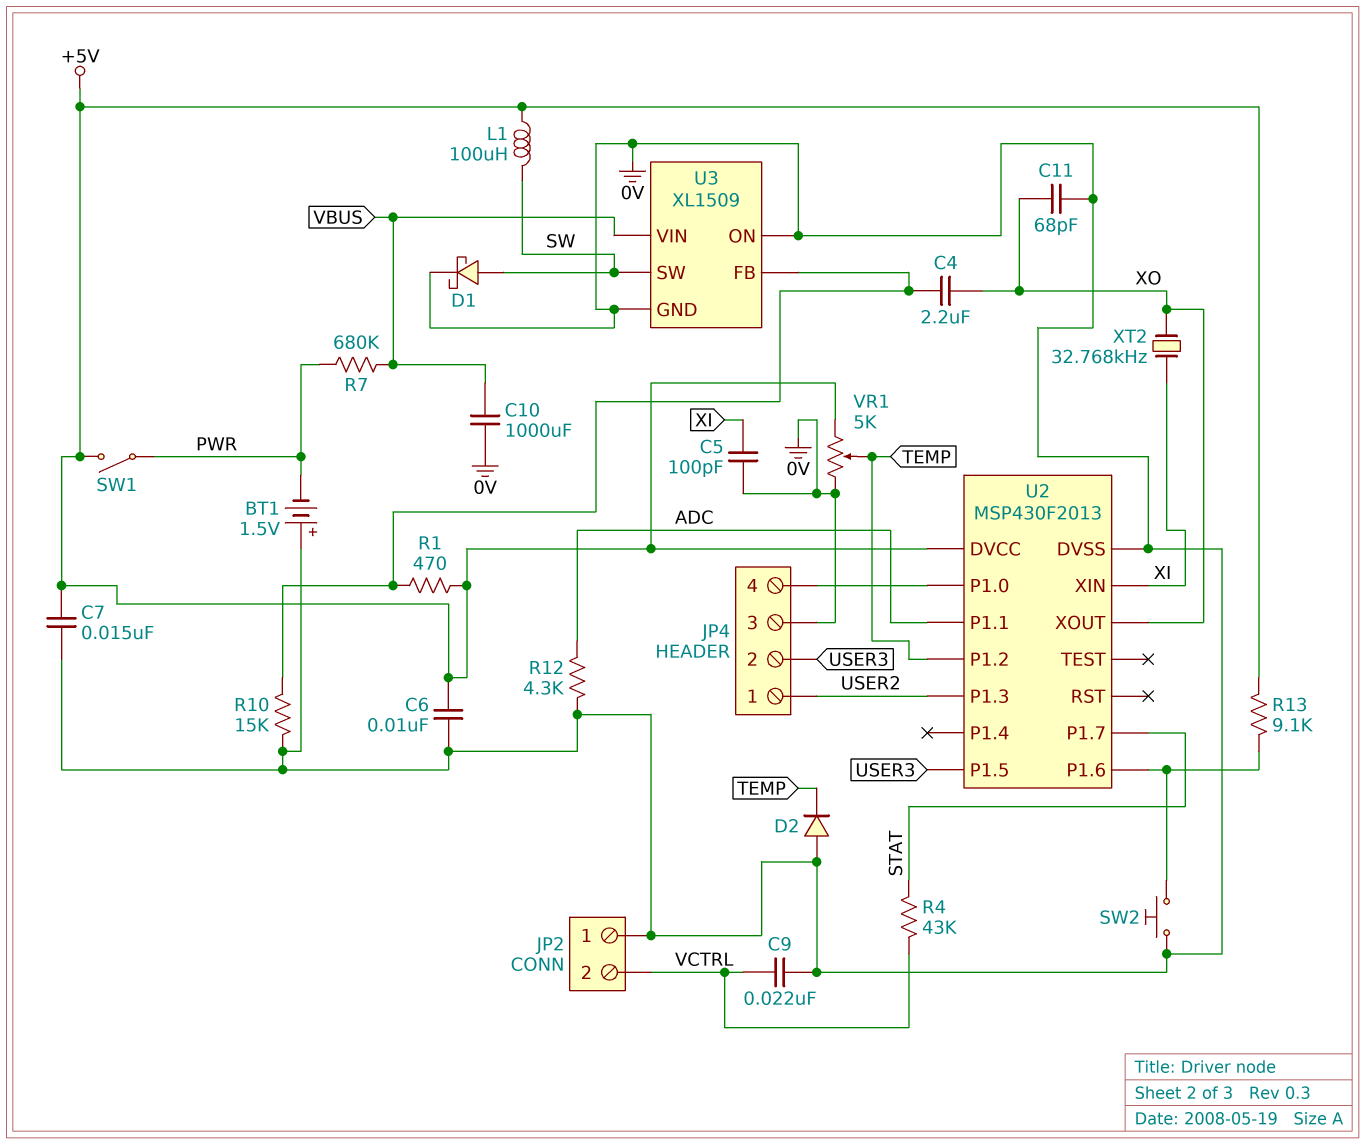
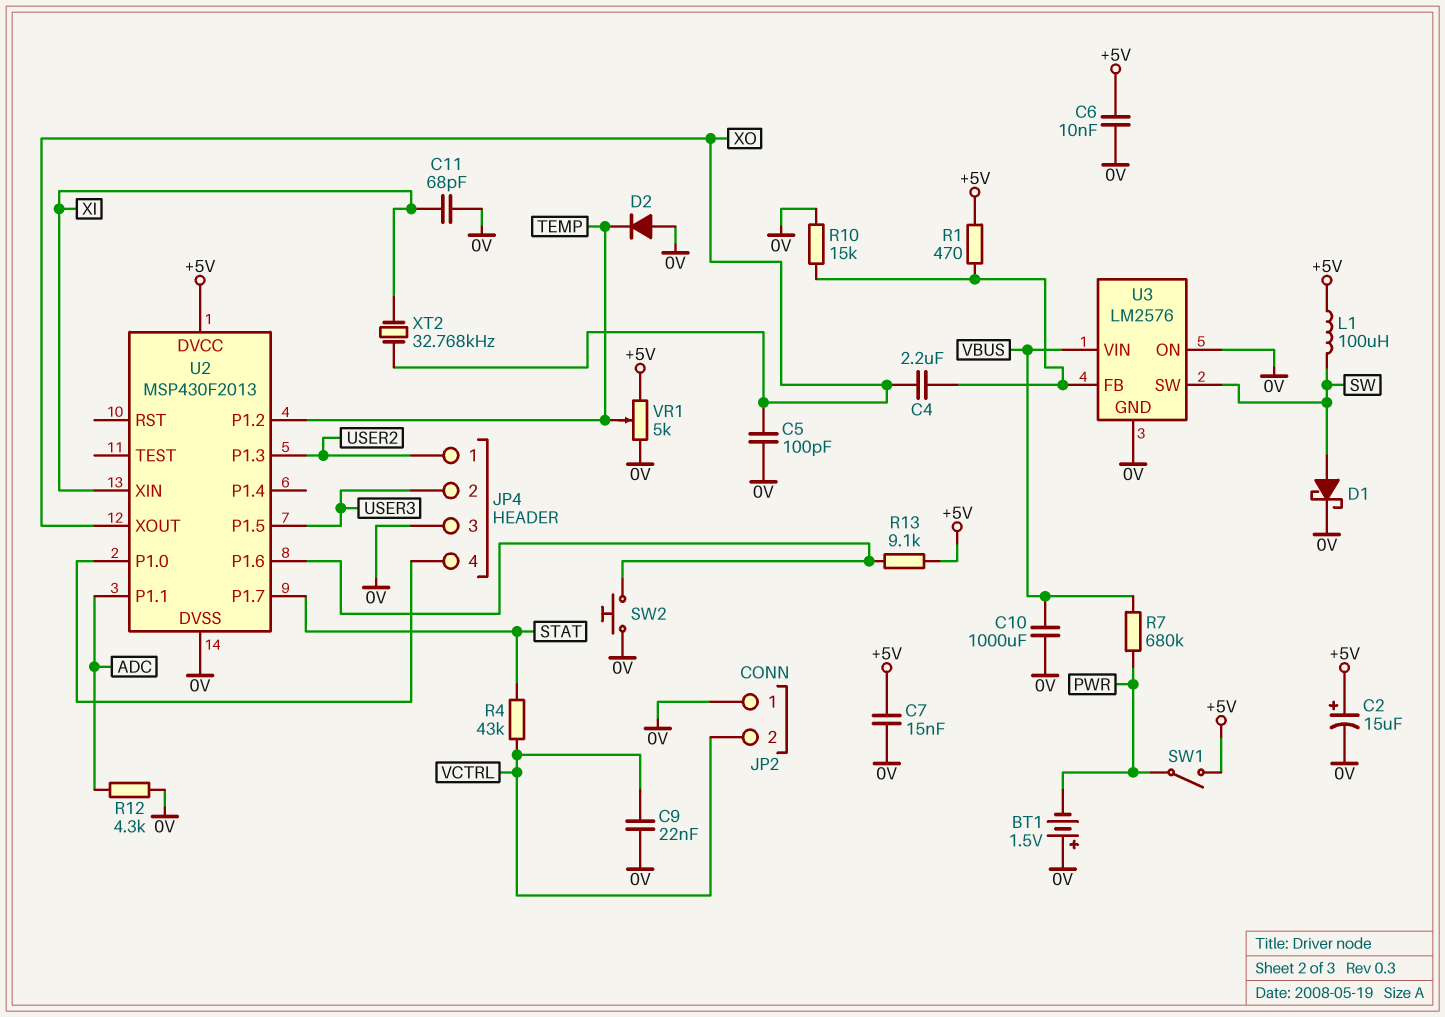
C2: none -> 15uF (plus +5V, minus 0V)
C5: 100pF (0V, XI) -> 100pF (0V, XO)
C11: 68pF (0V, XO) -> 68pF (0V, XI)
U3: XL1509 -> LM2576

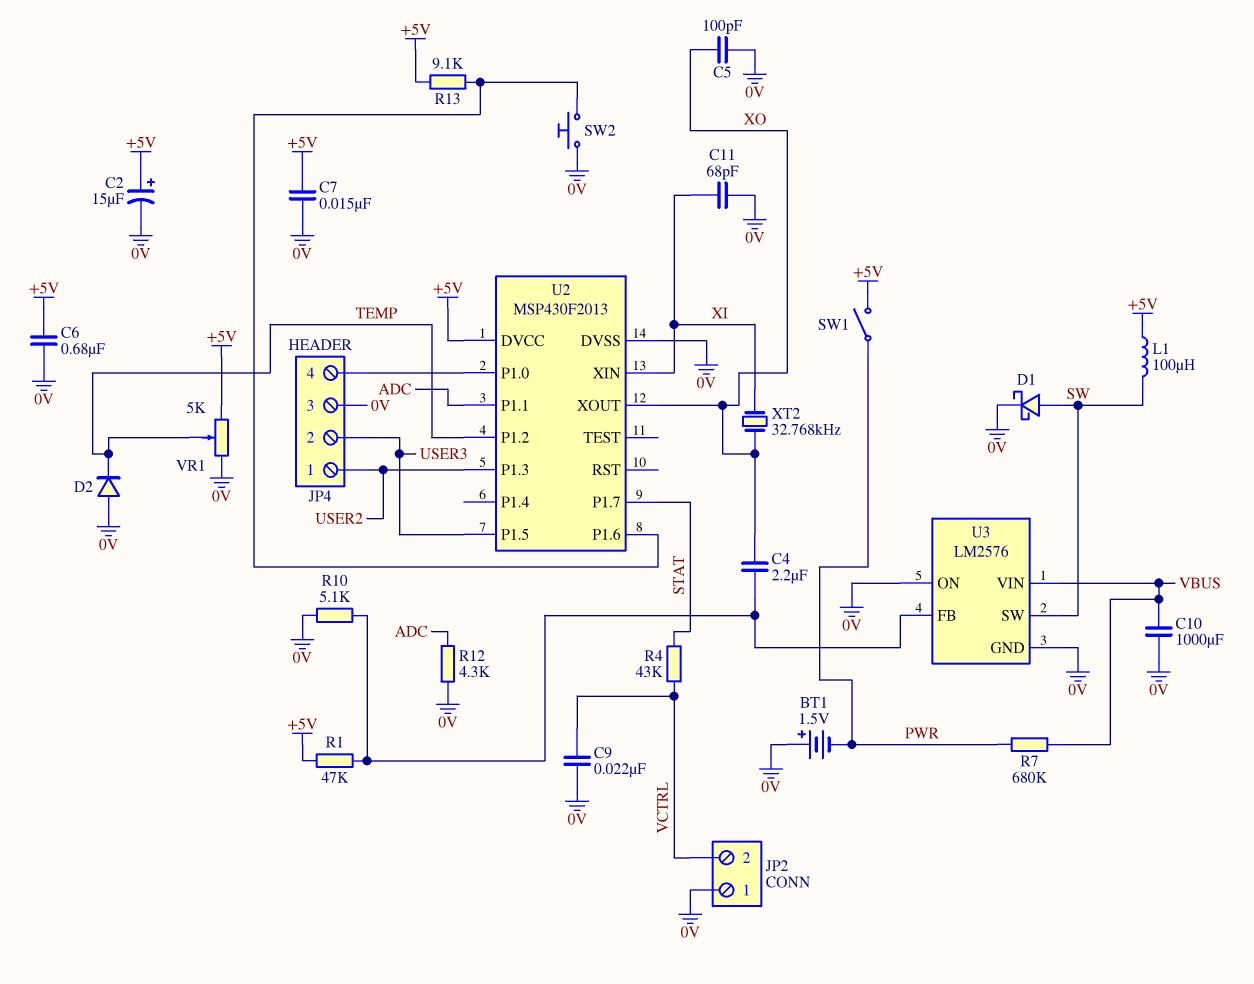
C6: 10nF (+5V, 0V) -> 680nF (+5V, 0V)
R1: 470 (+5V, U3/FB) -> 47k (+5V, U3/FB)
R10: 15k (0V, U3/FB) -> 5.1k (0V, U3/FB)

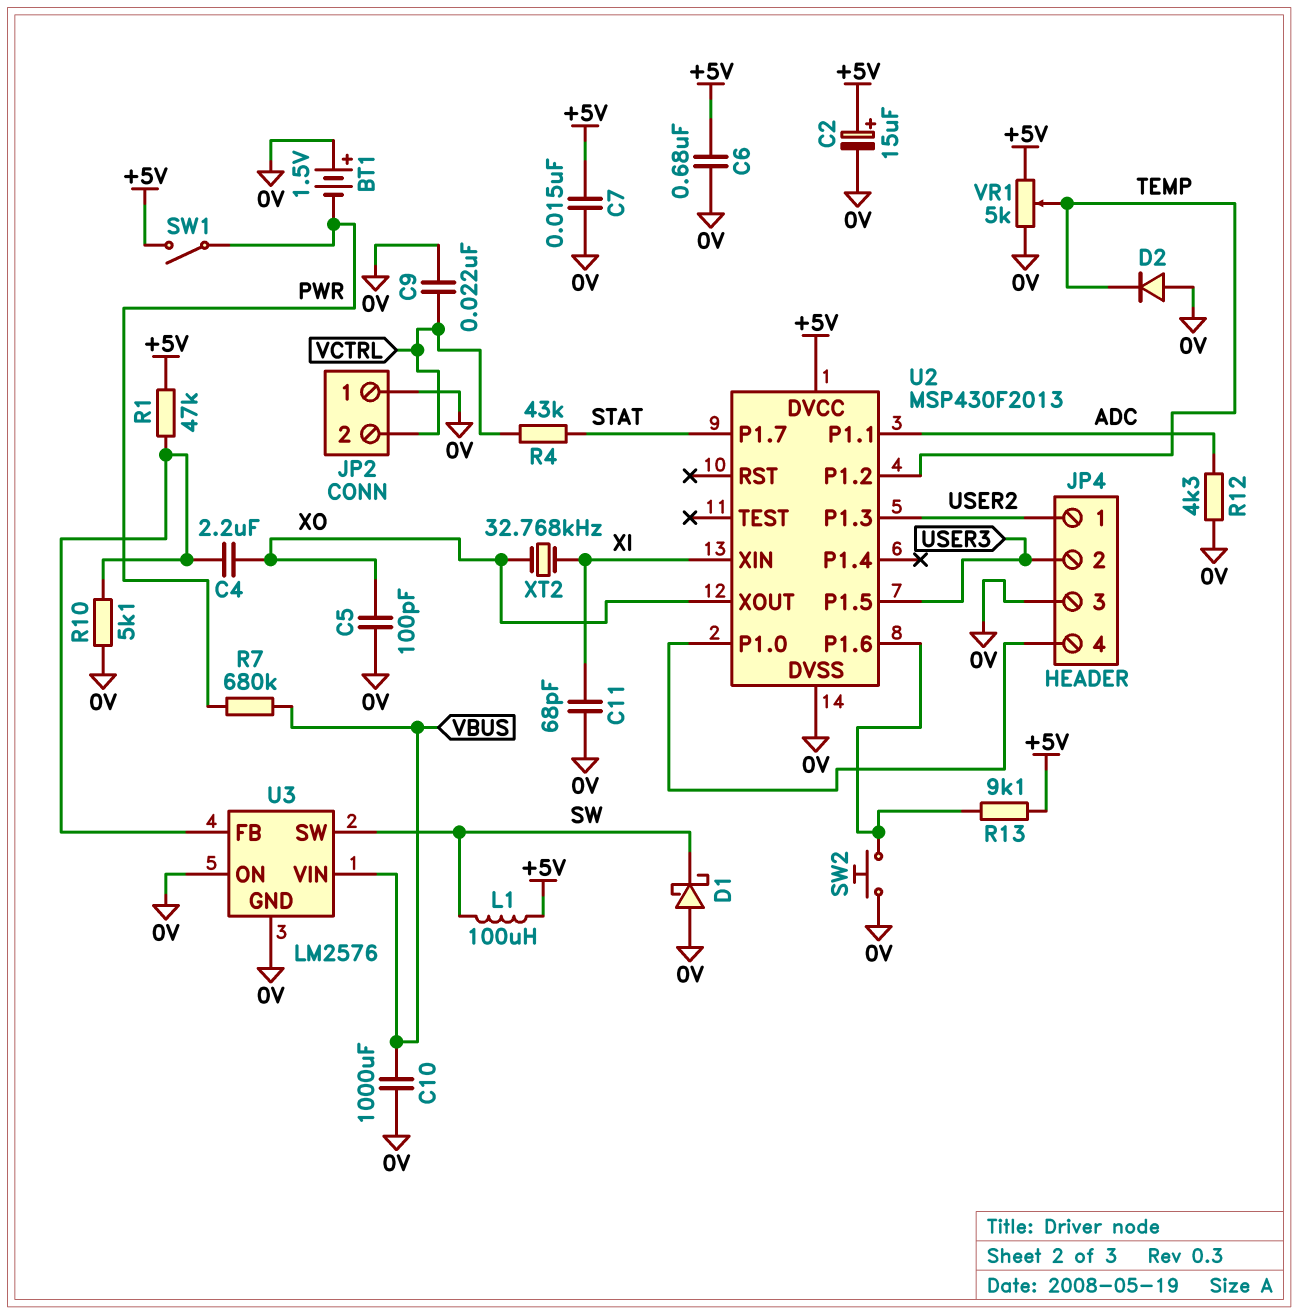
D1: schottky (A SW, K 0V) -> schottky (A 0V, K SW)

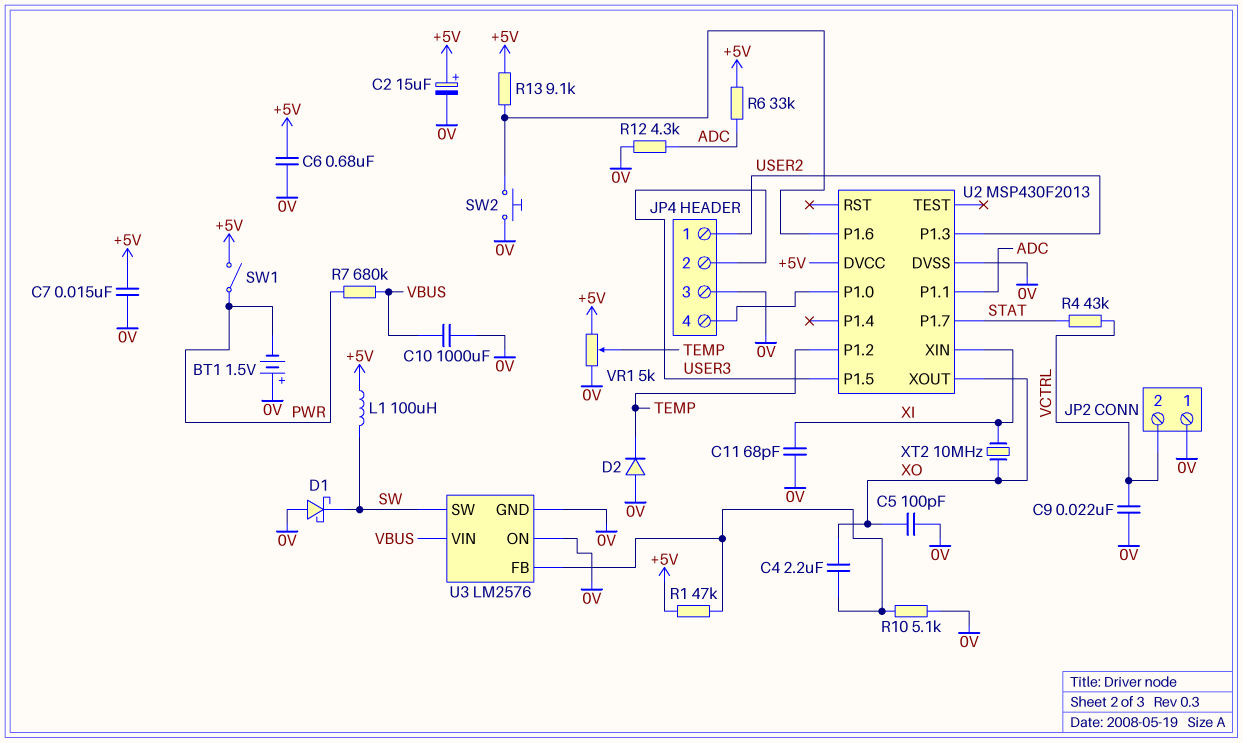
R6: none -> 33k (+5V, ADC)
XT2: 32.768kHz (XI, XO) -> 10MHz (XI, XO)

